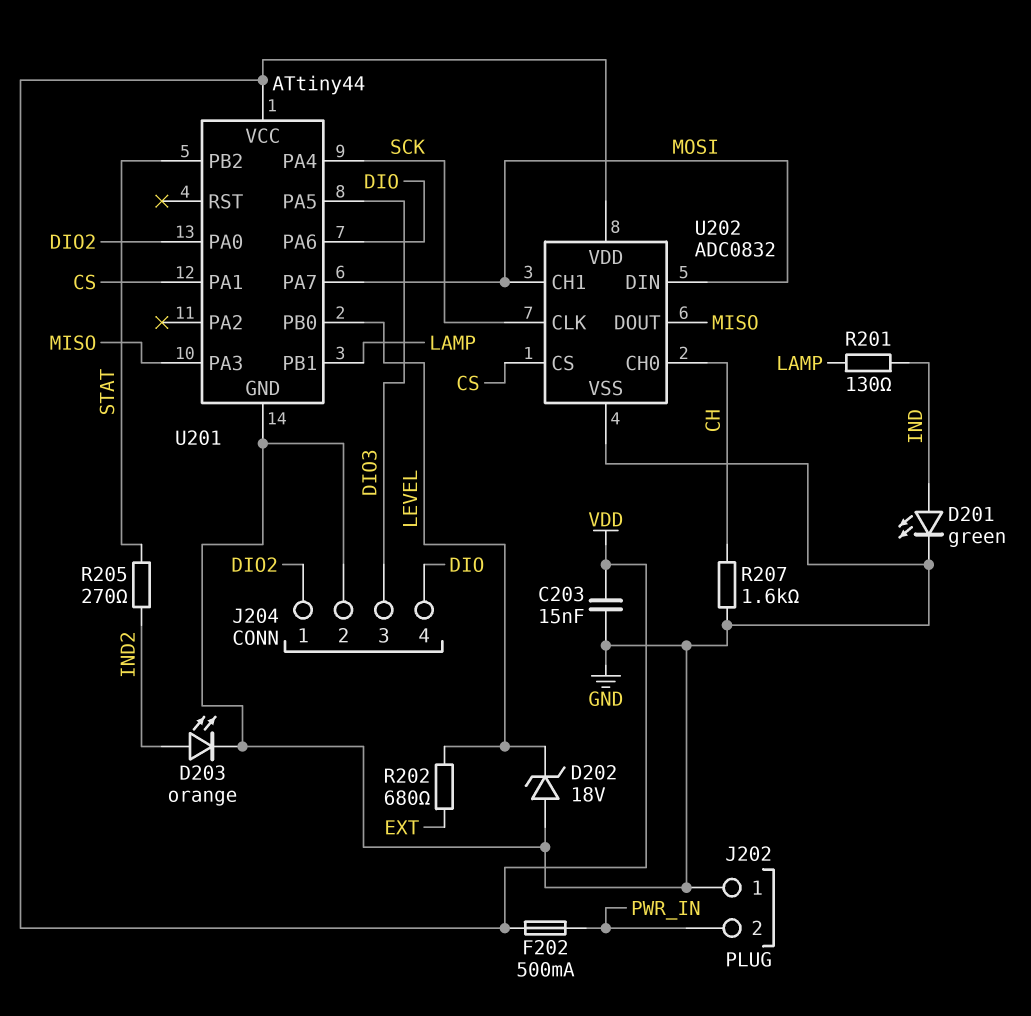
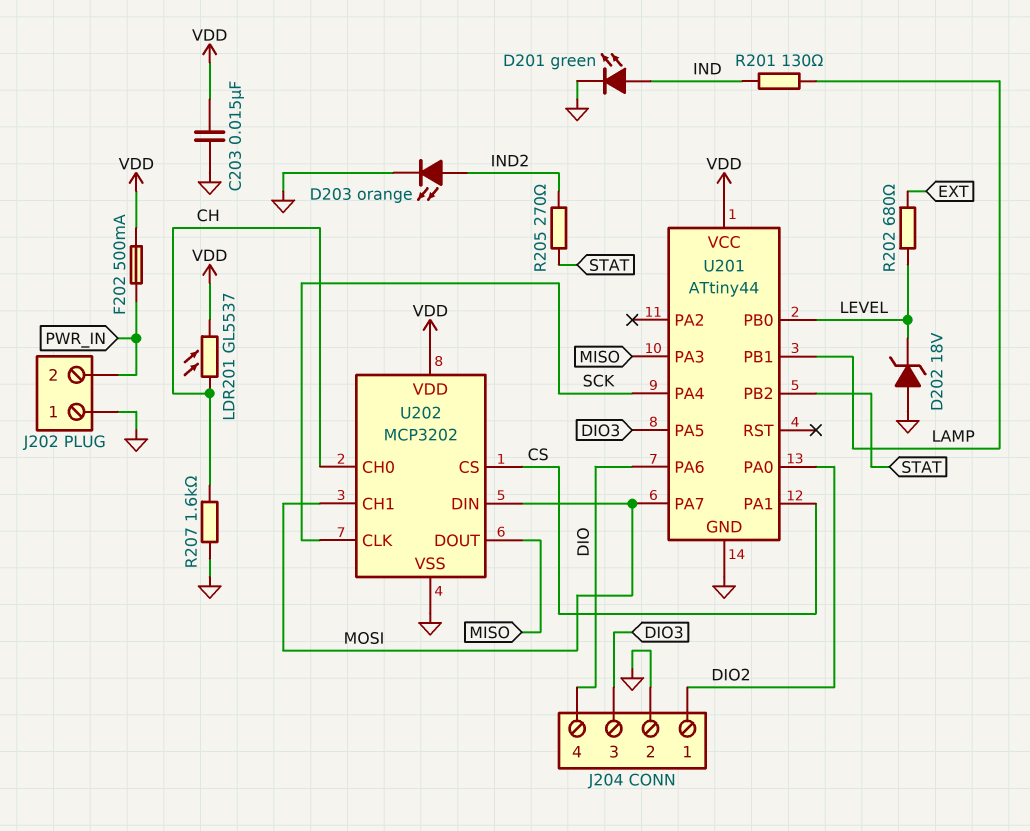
LDR201: none -> GL5537 (CH, VDD)
U202: ADC0832 -> MCP3202

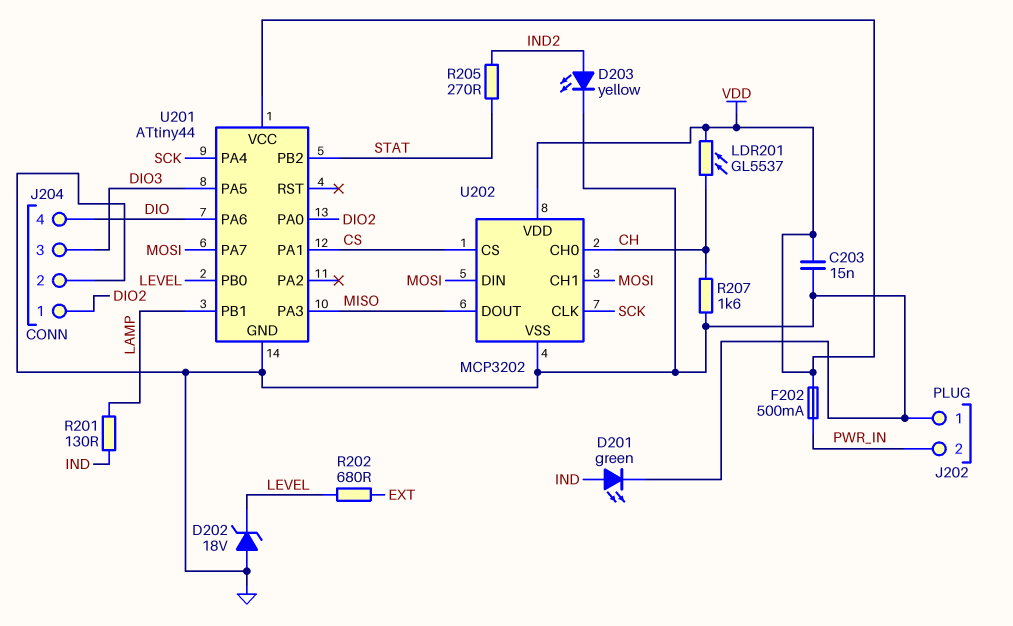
D203: LED orange (A IND2, K GND) -> LED yellow (A IND2, K GND)

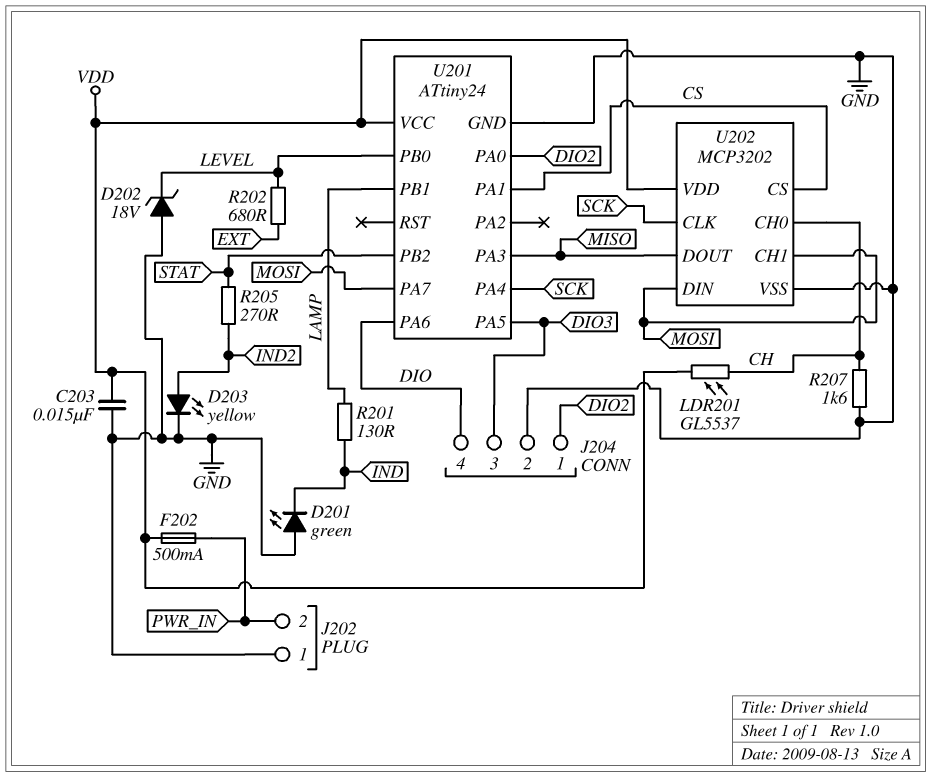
D201: LED green (A IND, K GND) -> LED green (A GND, K IND)
U201: ATtiny44 -> ATtiny24

